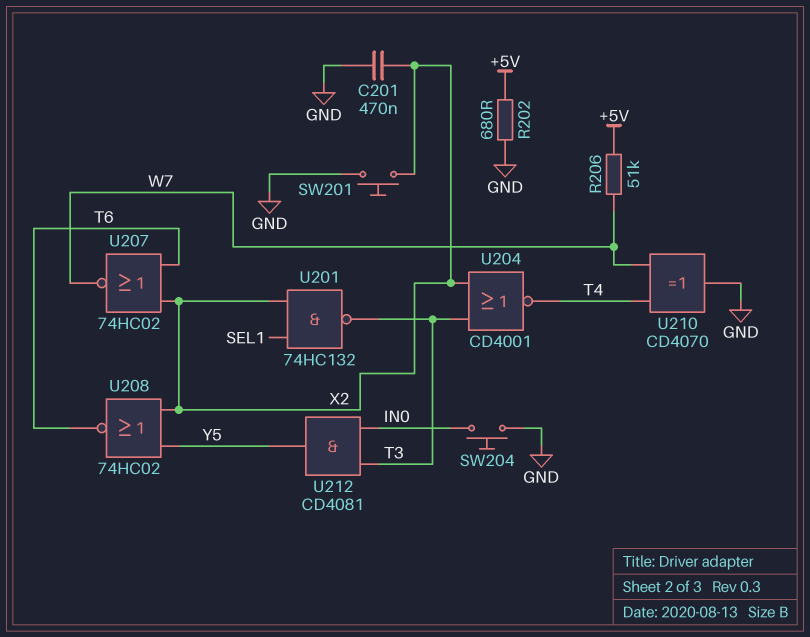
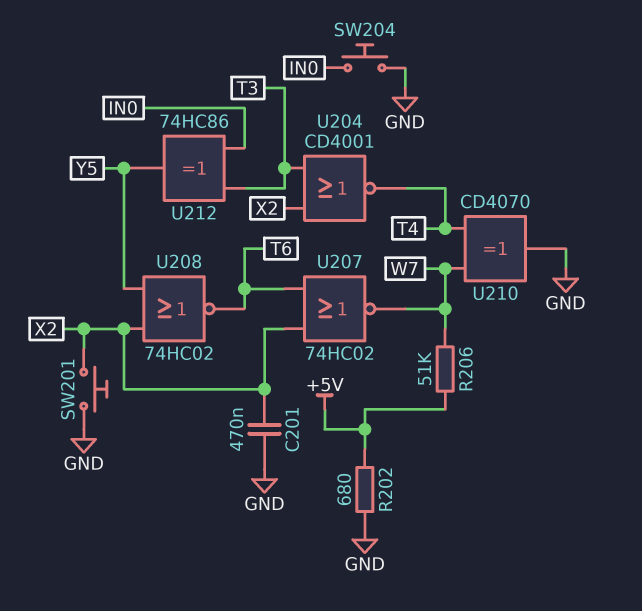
U201: NAND 74HC132 (in SEL1, in X2, out T3) -> none
U212: AND CD4081 (in IN0, in T3, out Y5) -> XOR 74HC86 (in IN0, in T3, out Y5)

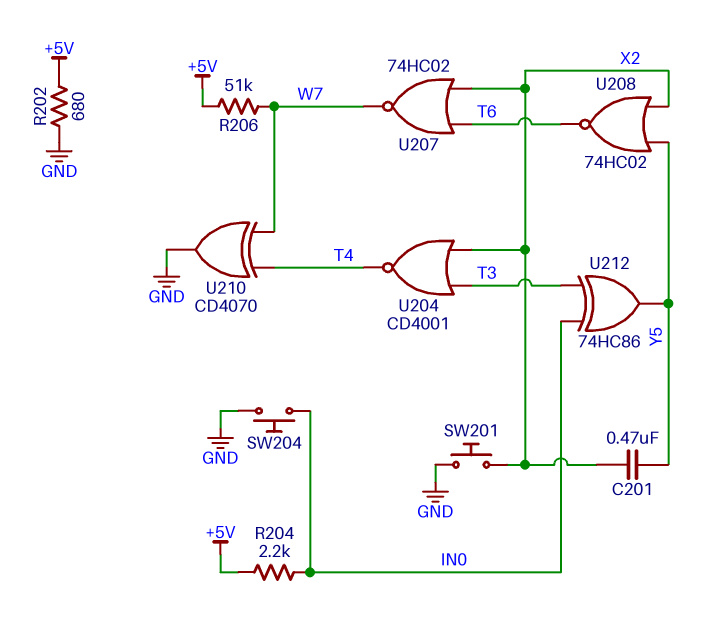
C201: 470nF (GND, X2) -> 470nF (X2, Y5)
R204: none -> 2.2k (+5V, IN0)

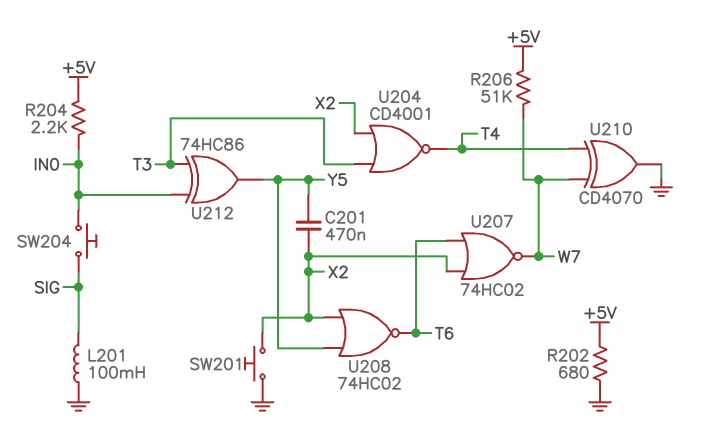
L201: none -> 100mH (GND, SIG)
SW204: button (GND, IN0) -> button (IN0, SIG)

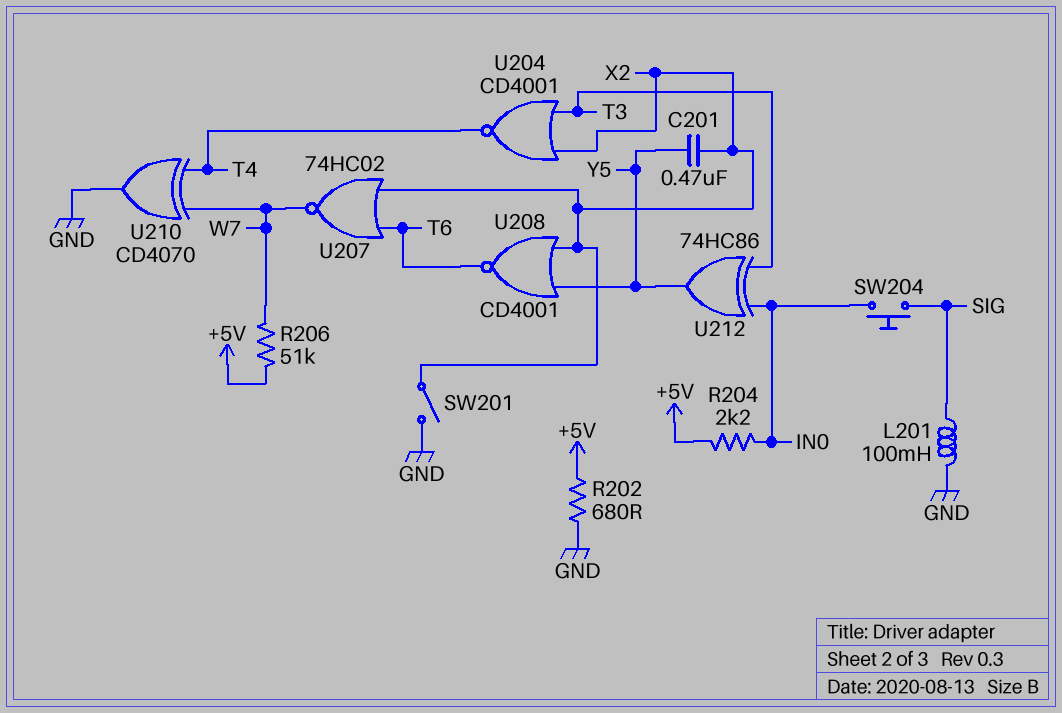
SW201: button (GND, X2) -> switch (GND, X2)
U208: NOR 74HC02 (in X2, in Y5, out T6) -> NOR CD4001 (in X2, in Y5, out T6)

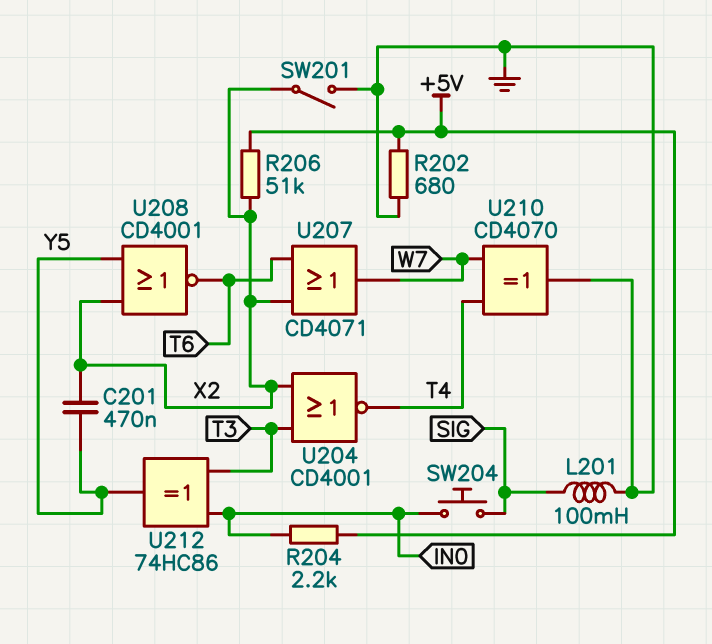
R206: 51k (+5V, W7) -> 51k (+5V, X2)
U207: NOR 74HC02 (in T6, in X2, out W7) -> OR CD4071 (in T6, in X2, out W7)

